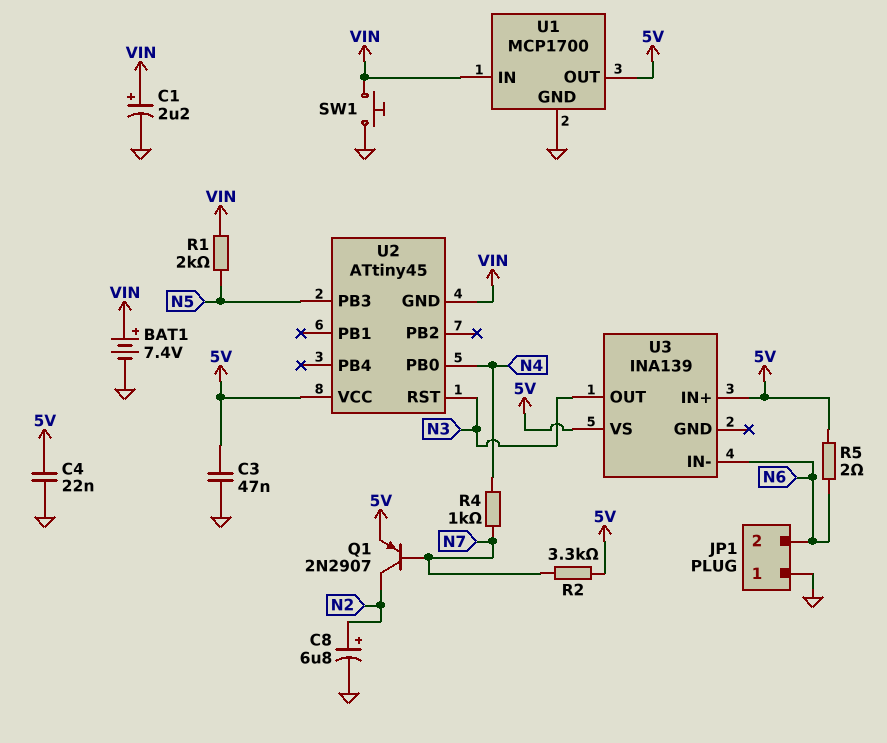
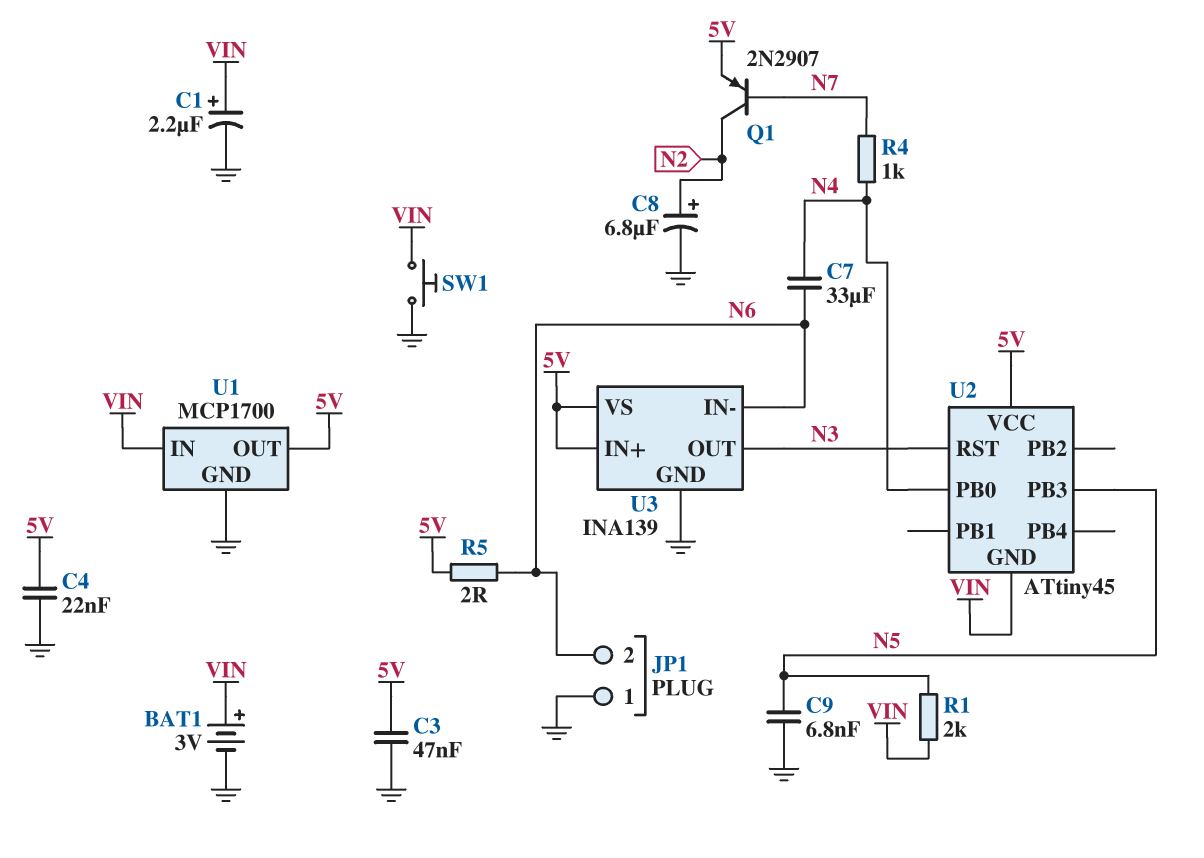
BAT1: 7.4V (plus VIN, minus GND) -> 3V (plus VIN, minus GND)
C7: none -> 33uF (N4, N6)
C9: none -> 6.8nF (GND, N5)
R2: 3.3k (5V, N7) -> none
U3 pin GND: none -> GND

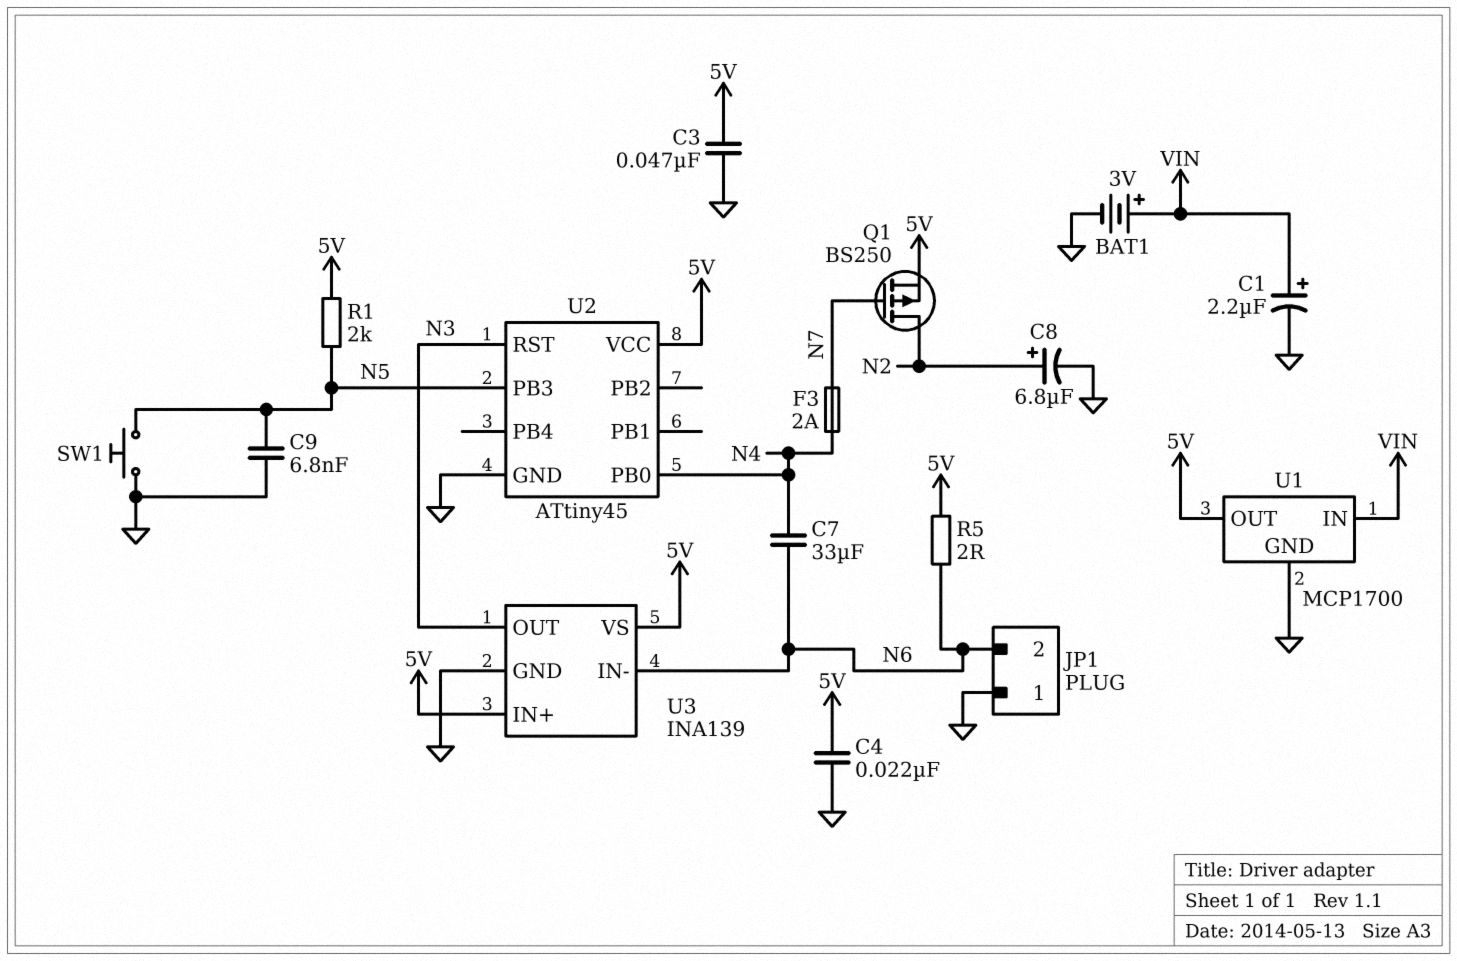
F3: none -> 2A (N4, N7)
Q1: PNP 2N2907 (B N7, C N2, E 5V) -> PMOS BS250 (G N7, D N2, S 5V)
R1: 2k (N5, VIN) -> 2k (5V, N5)
R4: 1k (N4, N7) -> none
SW1: button (GND, VIN) -> button (GND, N5)
U2 pin GND: VIN -> GND

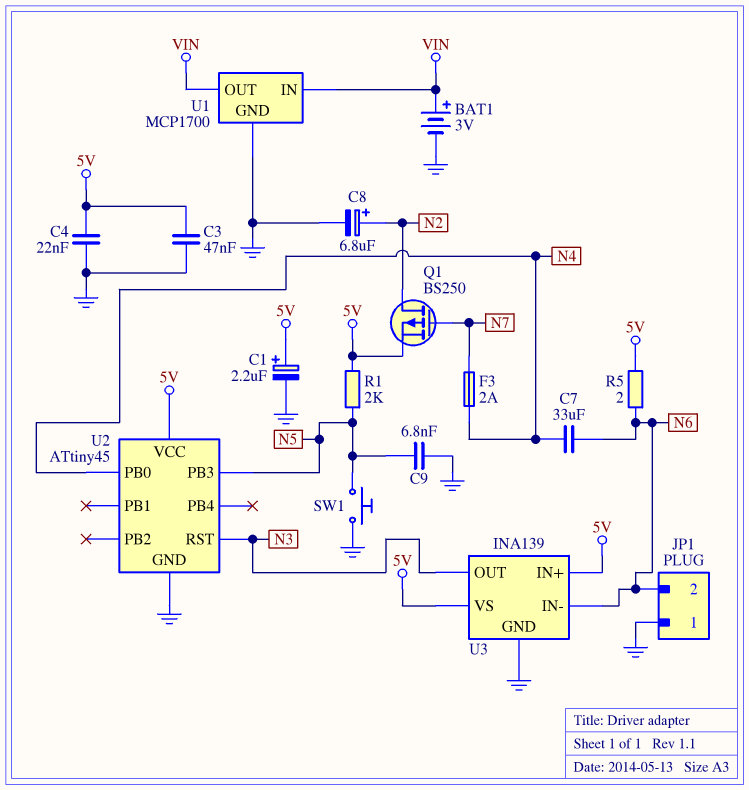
C1: 2.2uF (plus VIN, minus GND) -> 2.2uF (plus 5V, minus GND)
U1 pin OUT: 5V -> VIN

